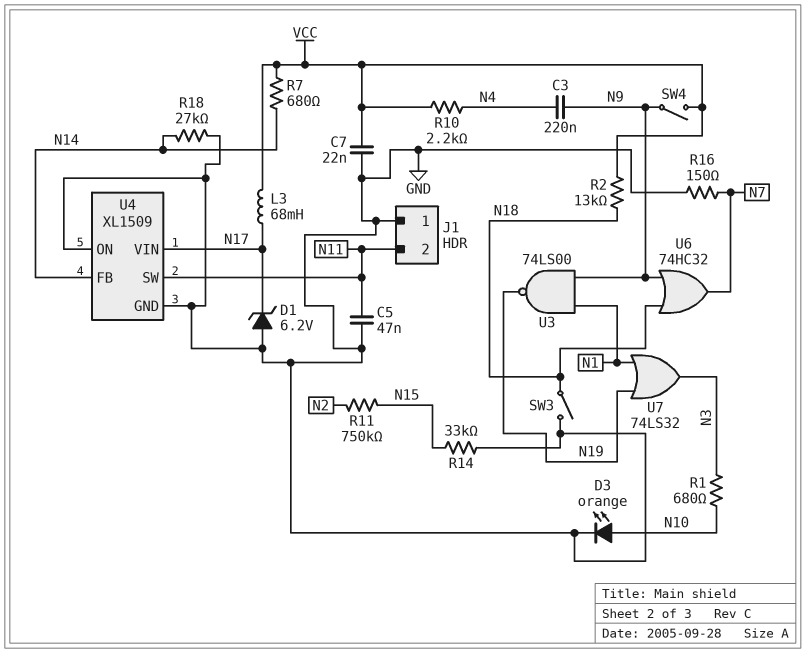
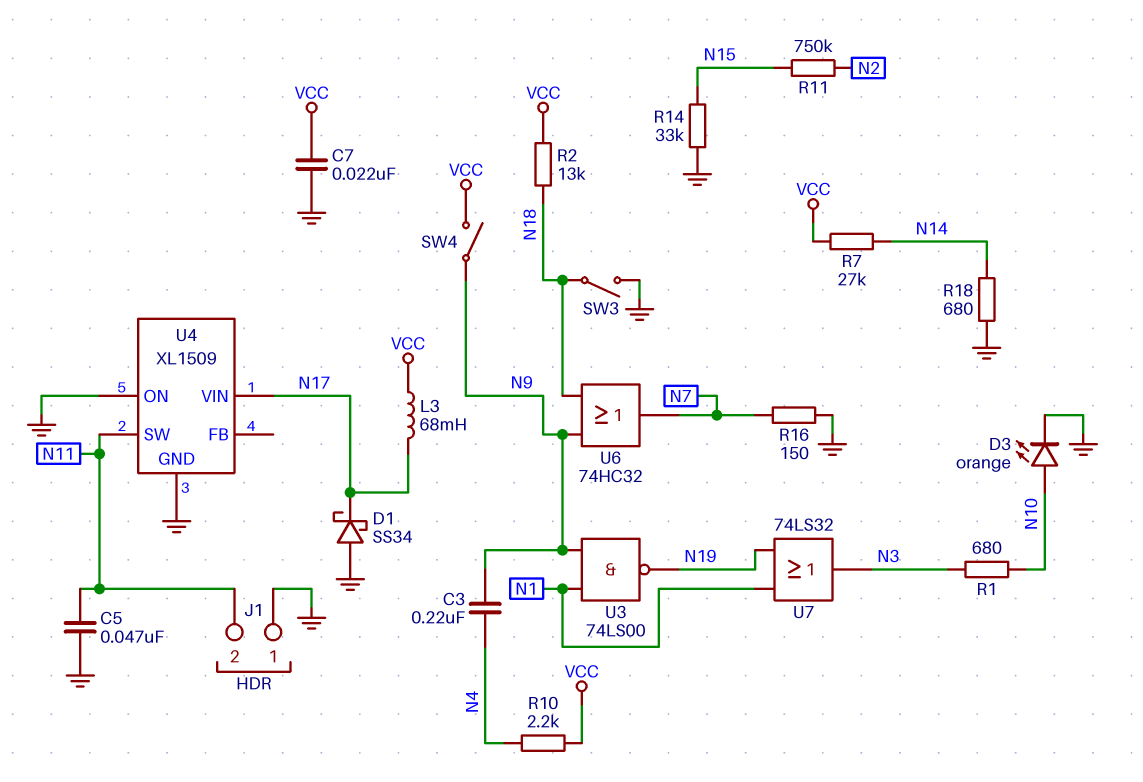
D1: zener 6.2V (A GND, K N17) -> schottky SS34 (A GND, K N17)
R7: 680 (N14, VCC) -> 27k (N14, VCC)
R18: 27k (GND, N14) -> 680 (GND, N14)
U4 pin FB: N14 -> none

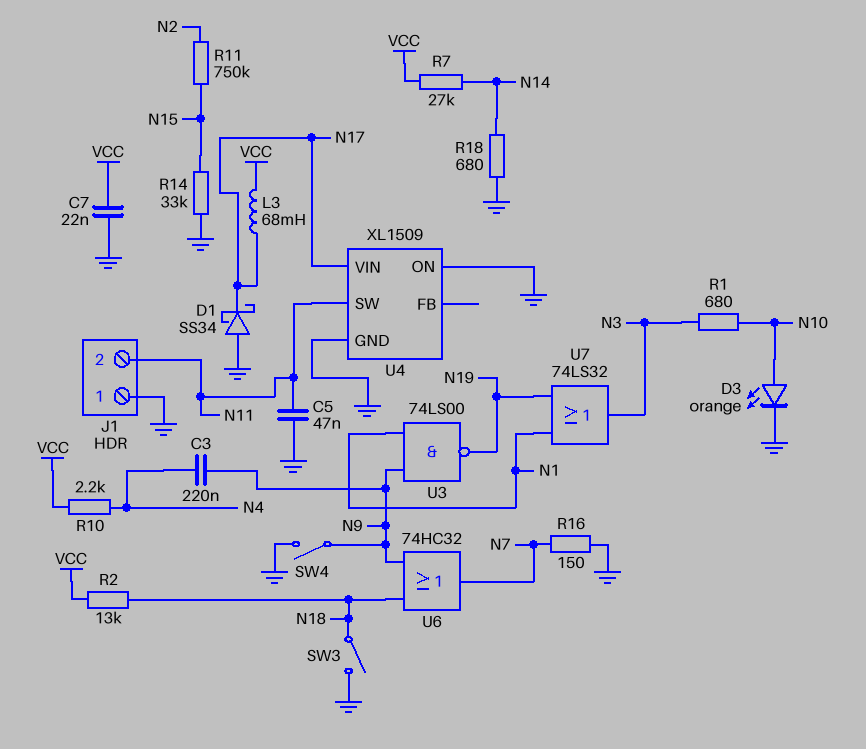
SW4: switch (N9, VCC) -> switch (GND, N9)

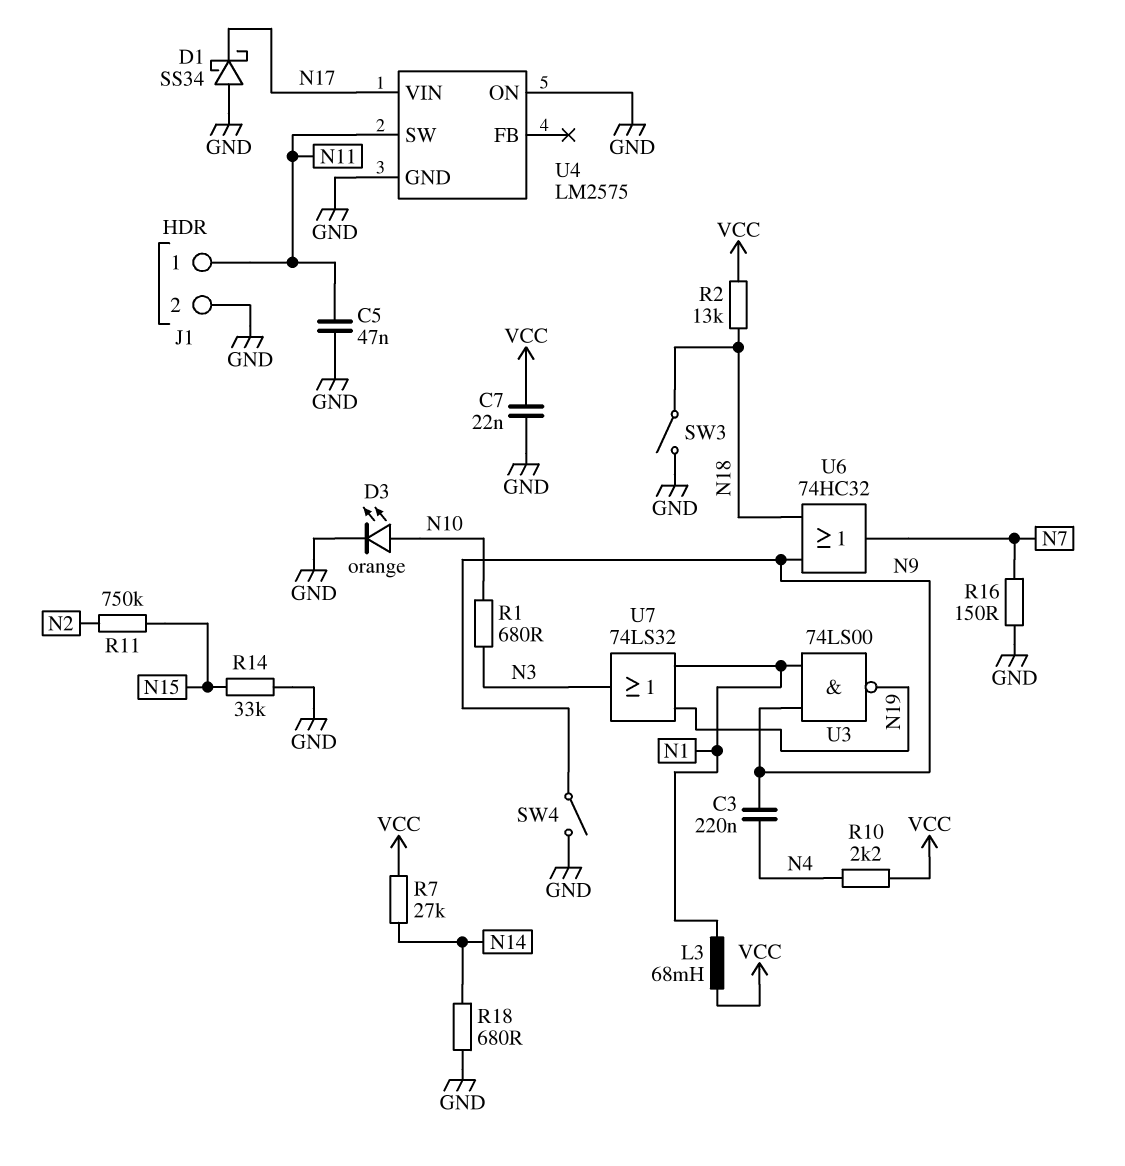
J1 pin 1: GND -> N11
J1 pin 2: N11 -> GND
L3: 68mH (N17, VCC) -> 68mH (N1, VCC)
U4: XL1509 -> LM2575

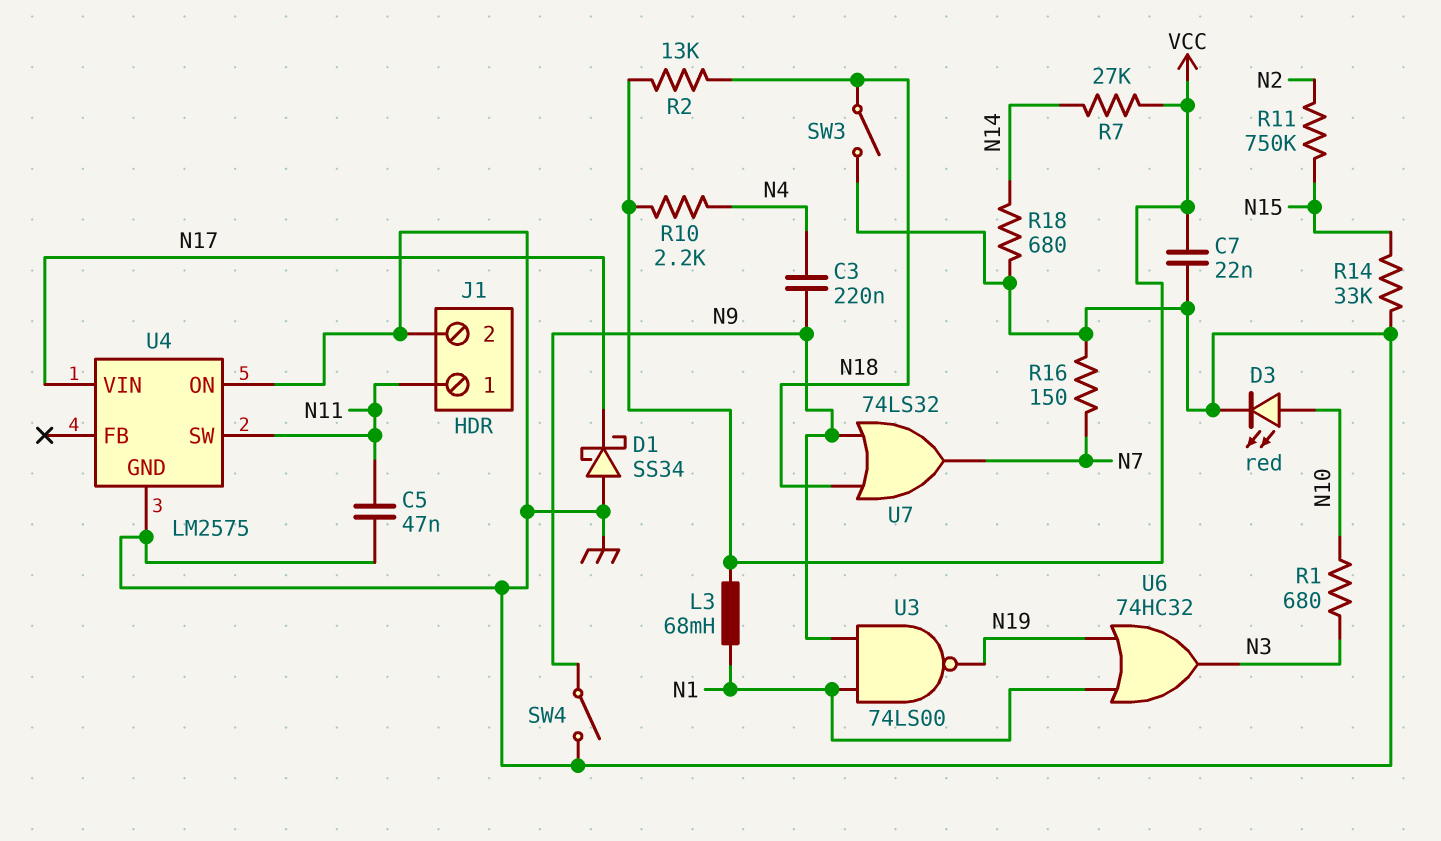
D3: LED orange (A N10, K GND) -> LED red (A N10, K GND)
U6: OR 74HC32 (in N9, in N18, out N7) -> OR 74HC32 (in N1, in N19, out N3)
U7: OR 74LS32 (in N1, in N19, out N3) -> OR 74LS32 (in N9, in N18, out N7)

